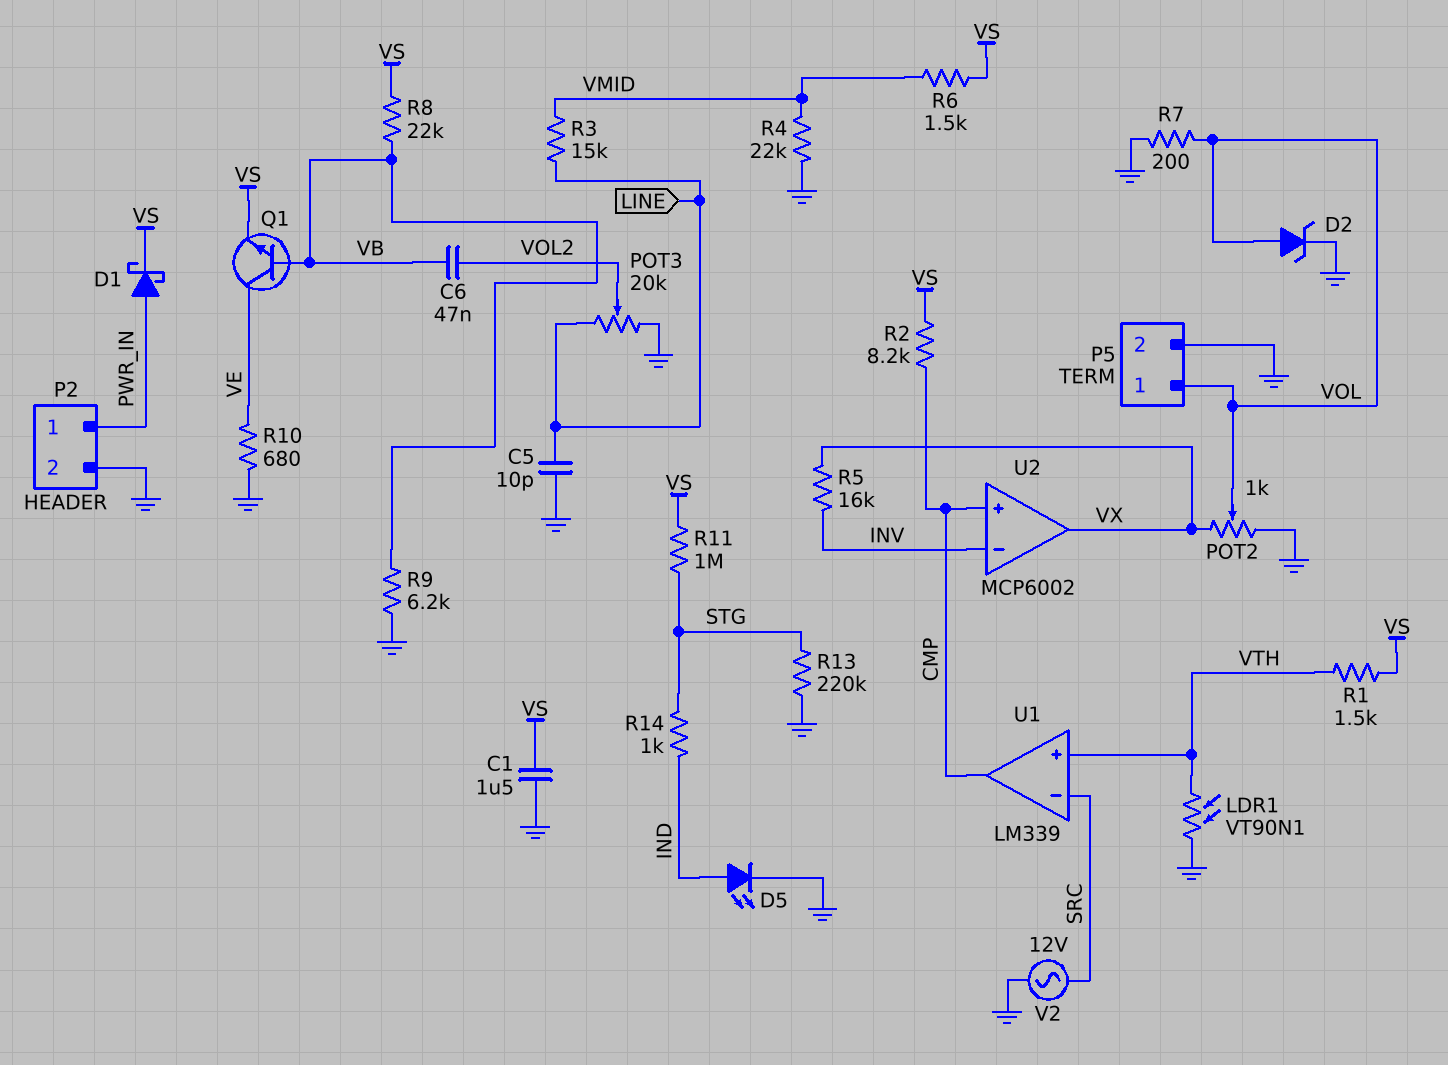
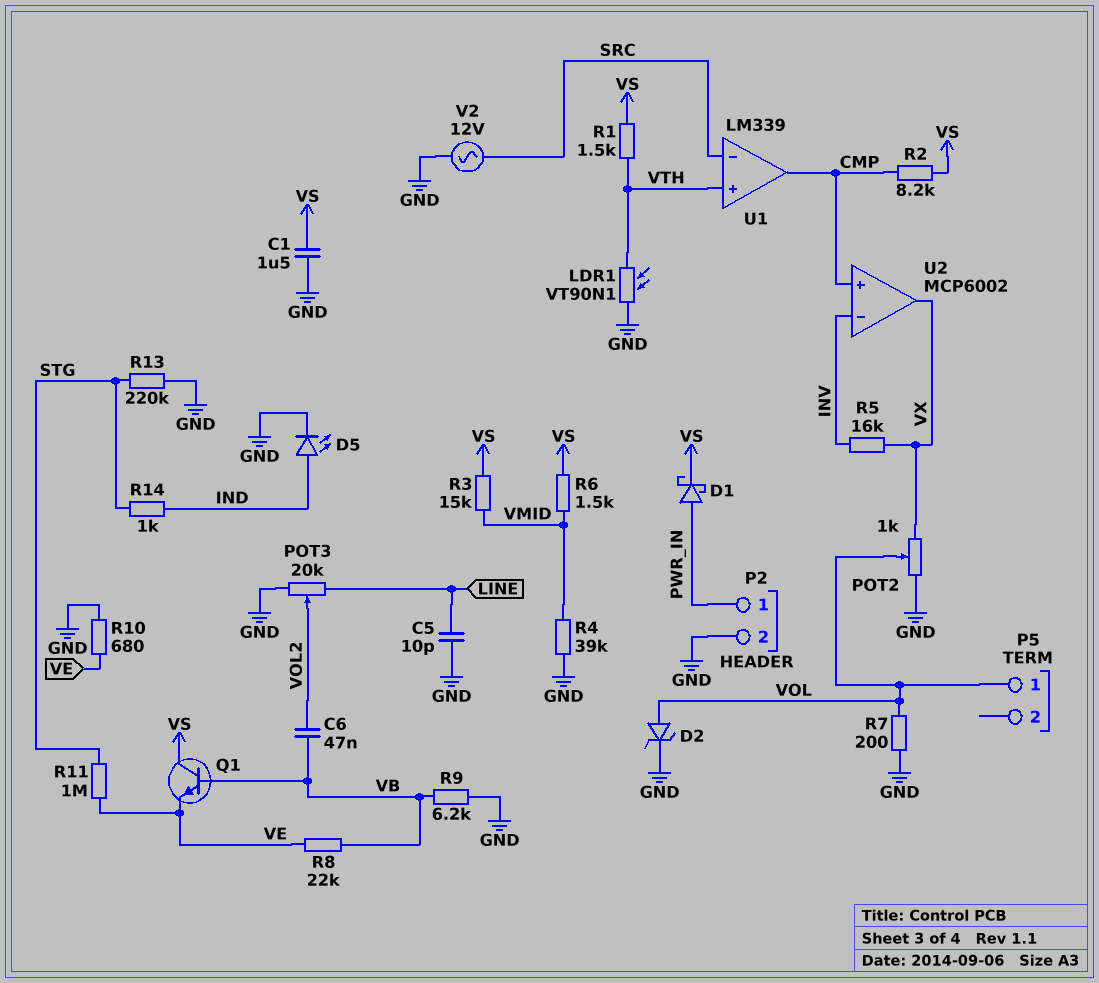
P5 pin 2: GND -> none
Q1: NPN (B VB, C VE, E VS) -> NPN (B VB, C VS, E VE)
R3: 15k (LINE, VMID) -> 15k (VMID, VS)
R4: 22k (GND, VMID) -> 39k (GND, VMID)
R8: 22k (VB, VS) -> 22k (VB, VE)
R11: 1M (STG, VS) -> 1M (STG, VE)

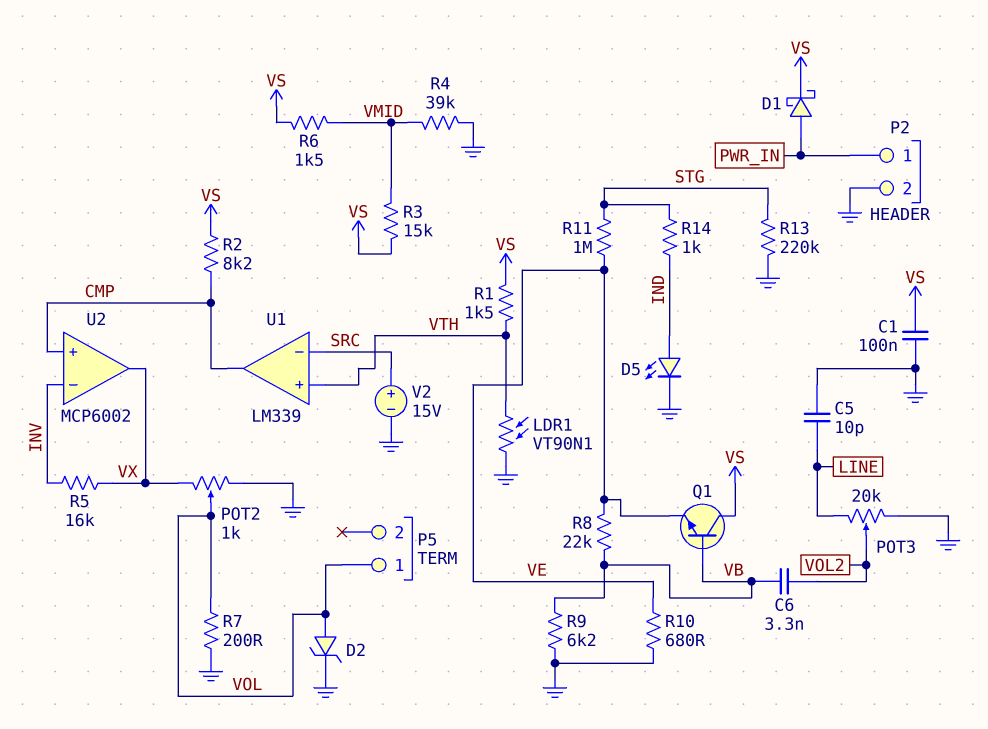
C1: 1.5uF (GND, VS) -> 100nF (GND, VS)
C6: 47nF (VB, VOL2) -> 3.3nF (VB, VOL2)
V2: AC 12V (GND, SRC) -> 15V (plus SRC, minus GND)

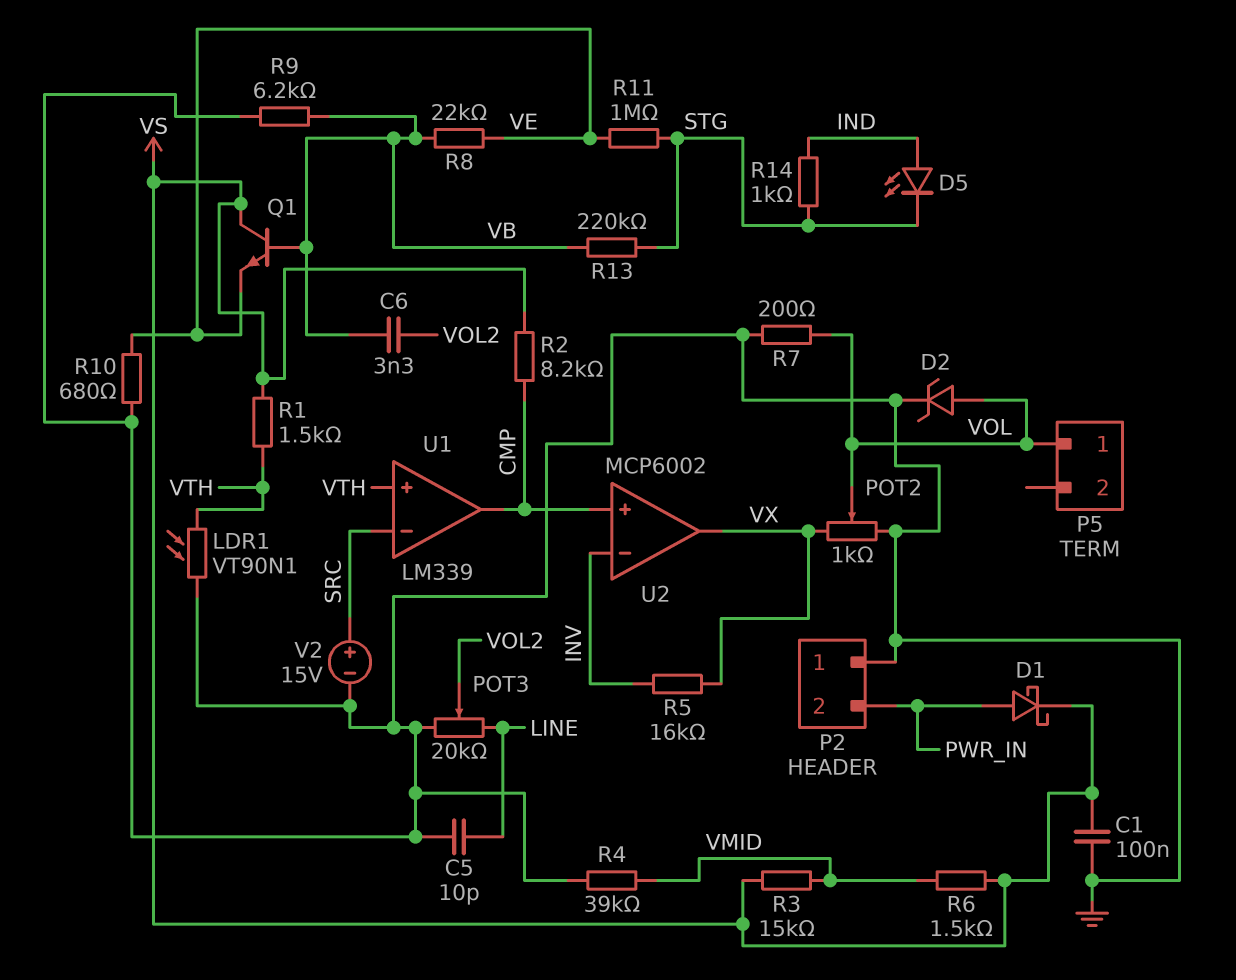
D5: LED (A IND, K GND) -> LED (A IND, K STG)
P2 pin 1: PWR_IN -> GND
P2 pin 2: GND -> PWR_IN
R13: 220k (GND, STG) -> 220k (STG, VB)

